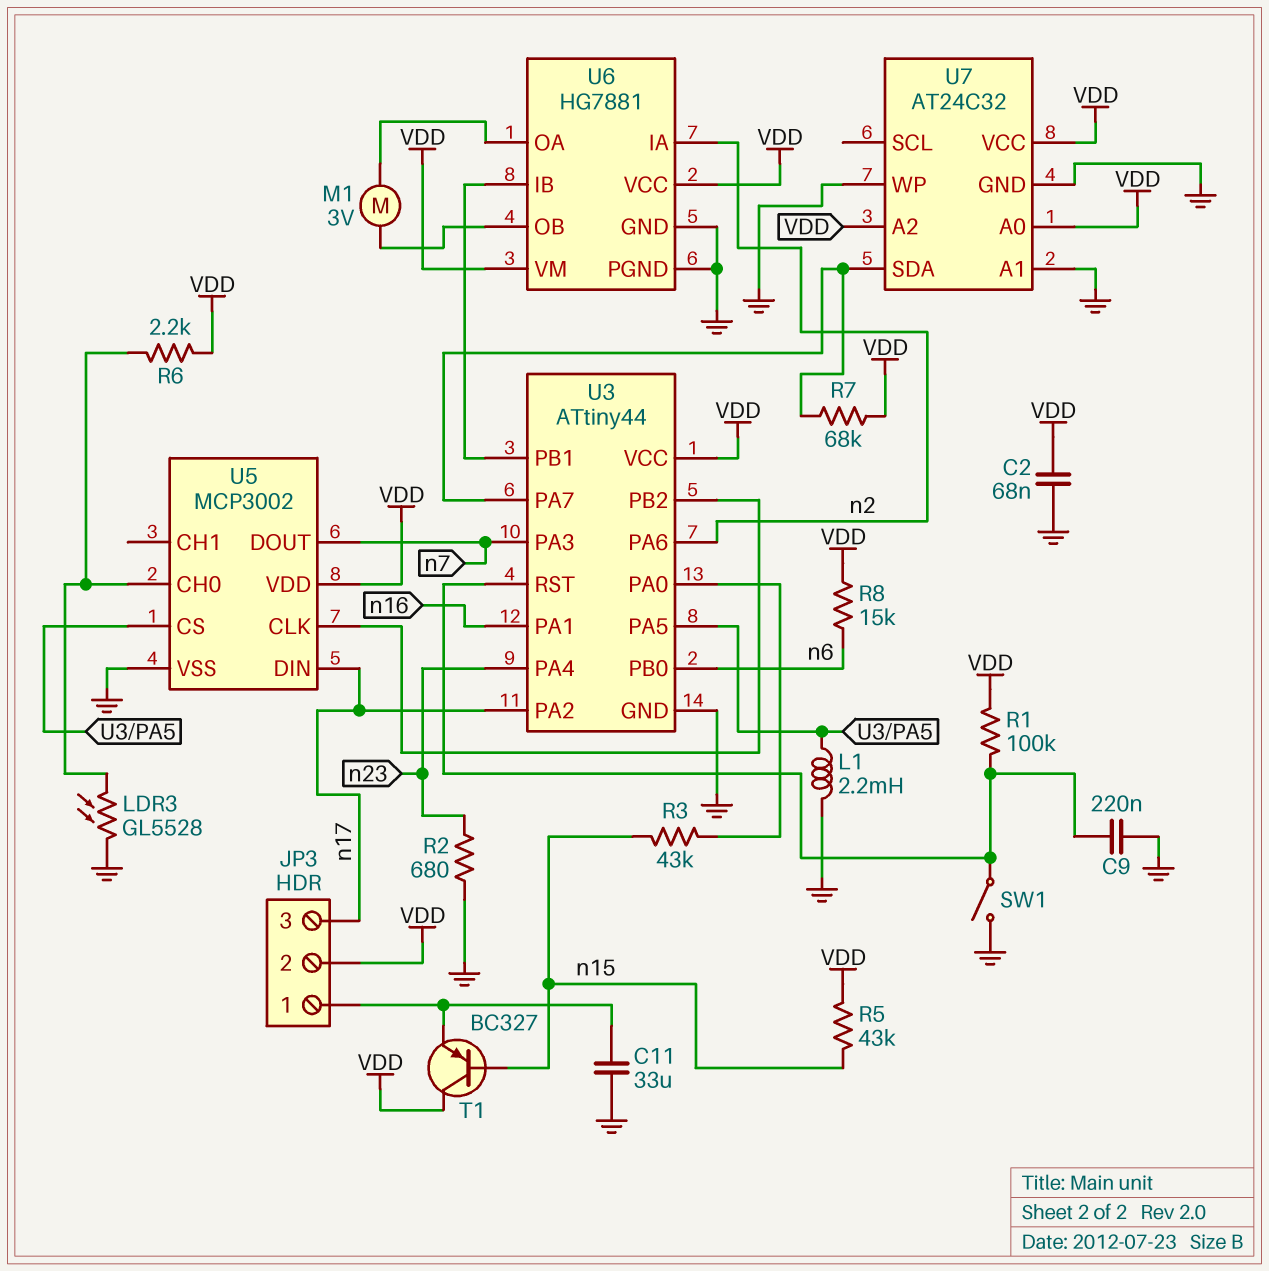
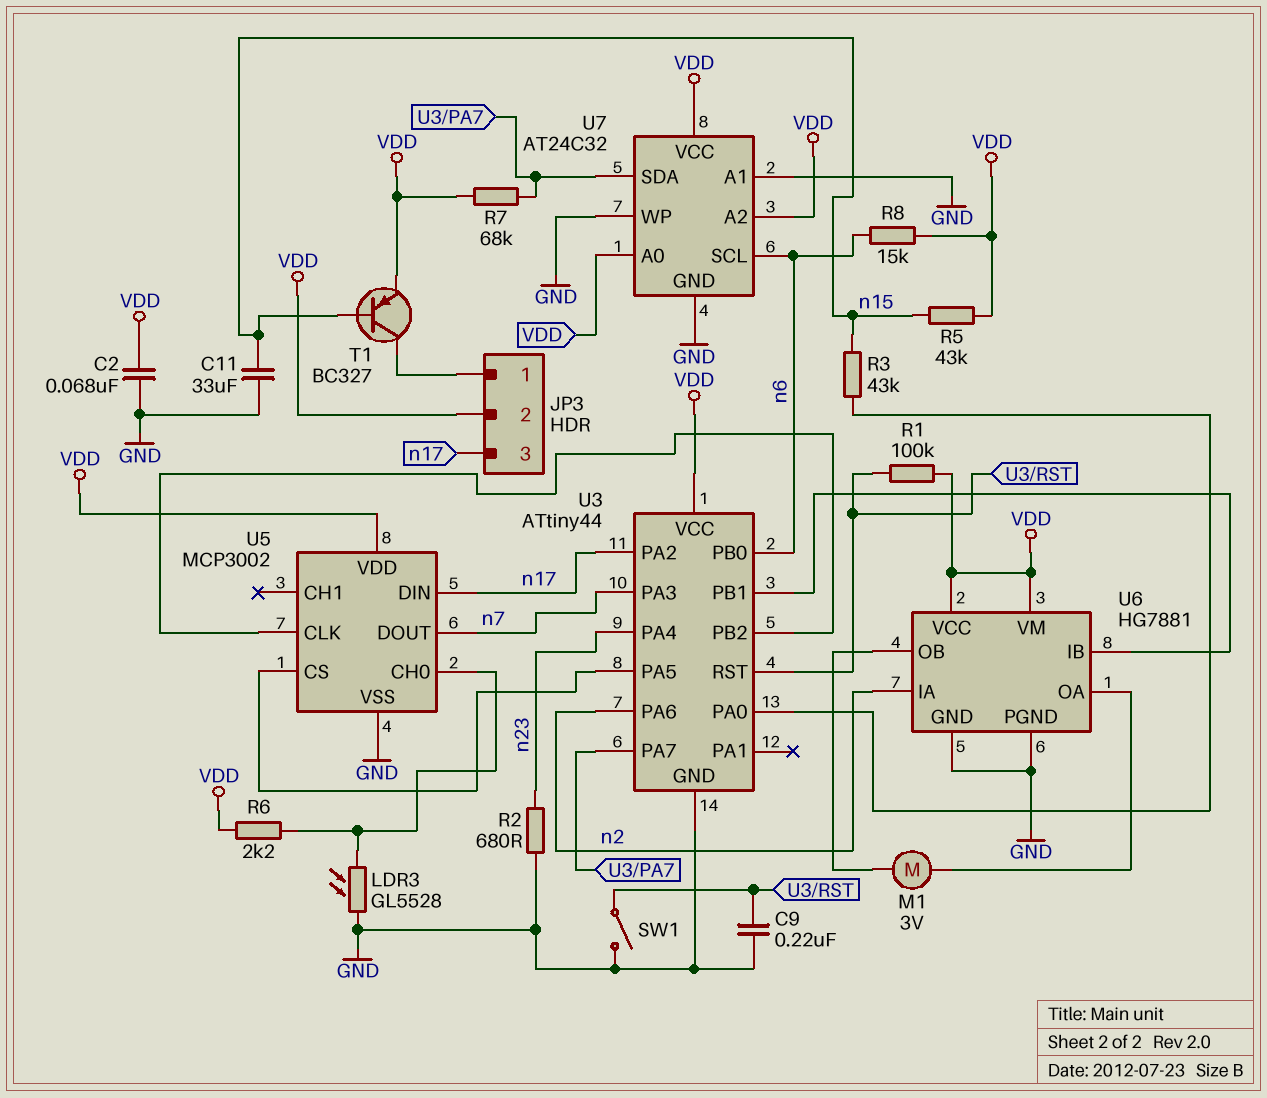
C11: 33uF (GND, JP3/1) -> 33uF (GND, n15)
L1: 2.2mH (GND, U3/PA5) -> none
T1: PNP BC327 (B n15, C VDD, E JP3/1) -> PNP BC327 (B n15, C JP3/1, E VDD)
U3 pin PA1: n16 -> none
U7 pin SCL: none -> n6

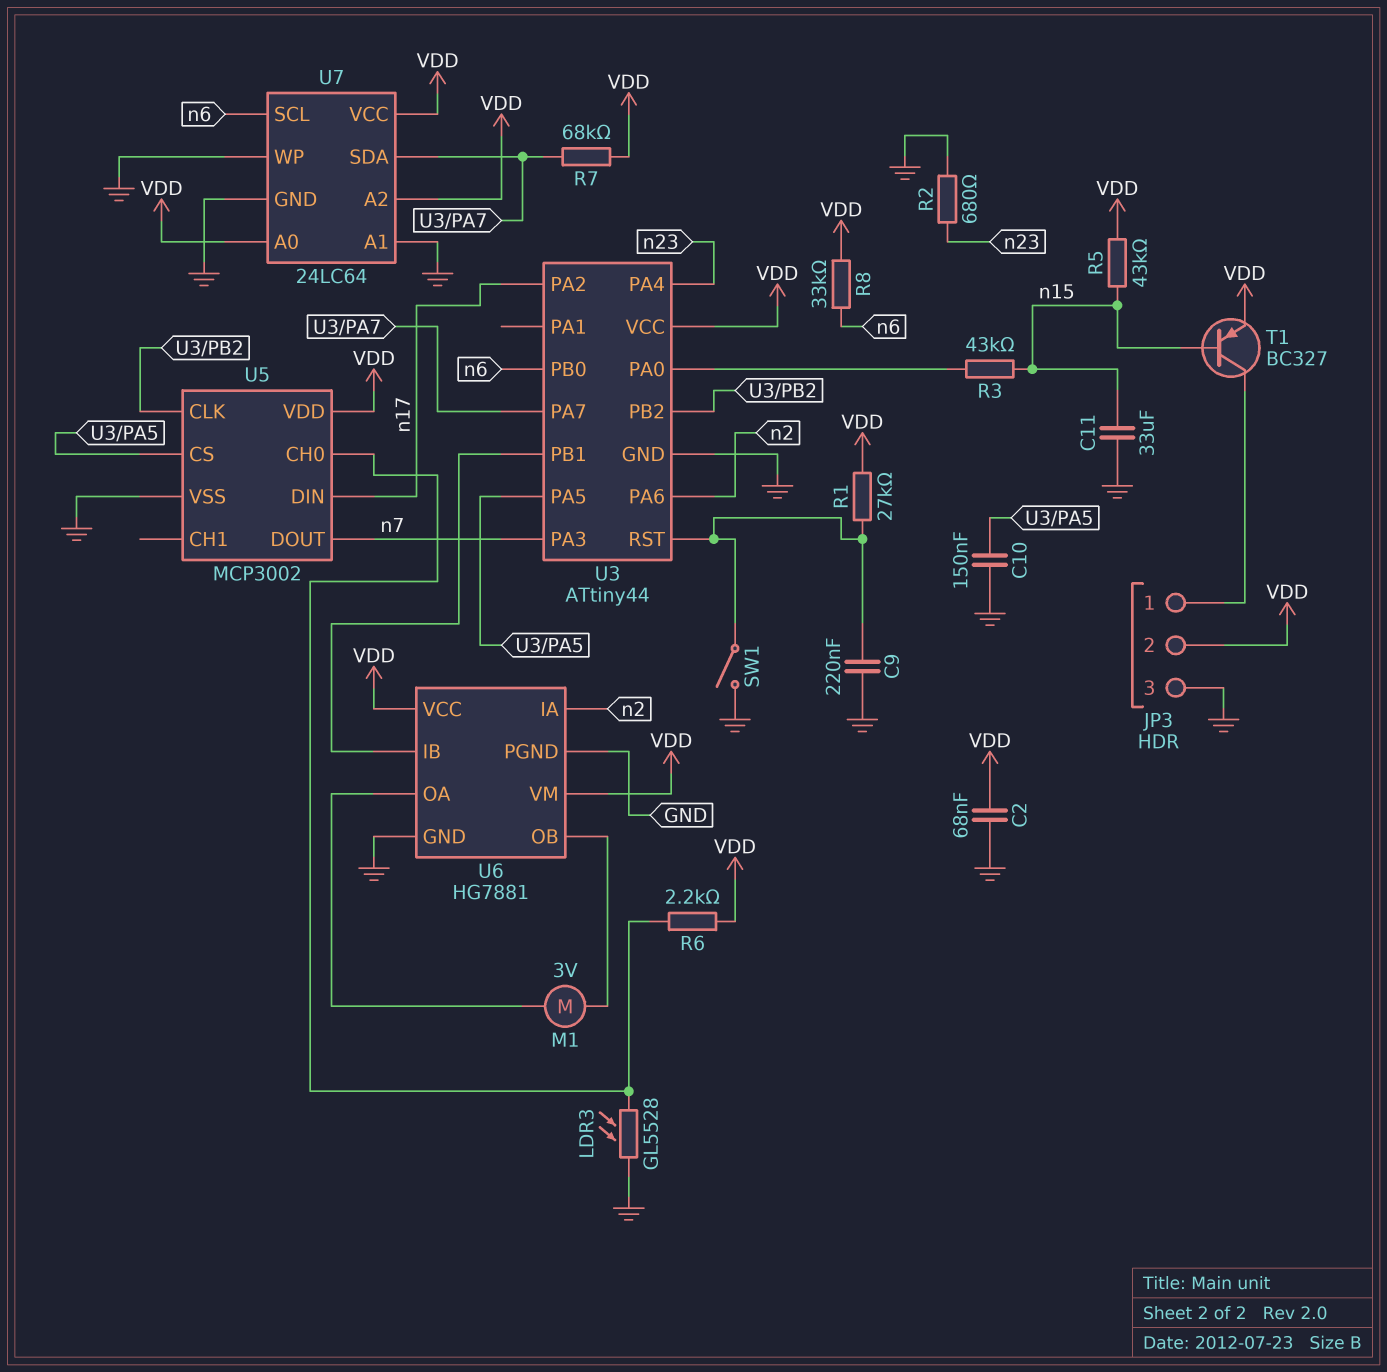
C10: none -> 150nF (GND, U3/PA5)
JP3 pin 3: n17 -> GND
R1: 100k (U3/RST, VDD) -> 27k (U3/RST, VDD)
R8: 15k (VDD, n6) -> 33k (VDD, n6)
U7: AT24C32 -> 24LC64

